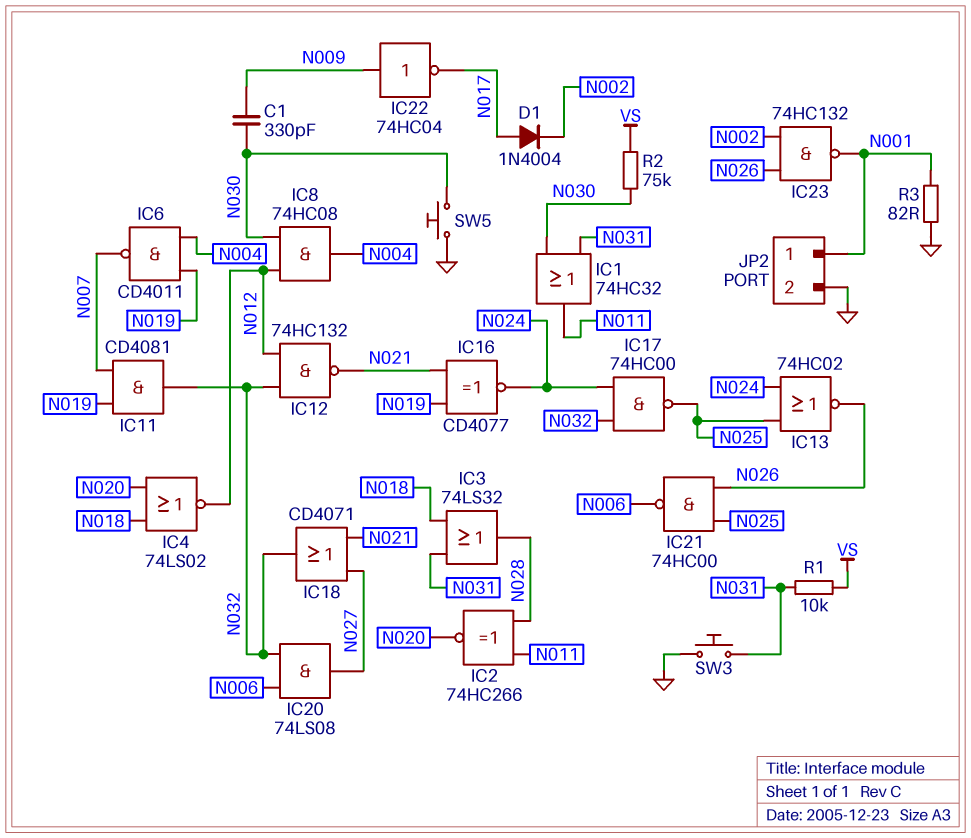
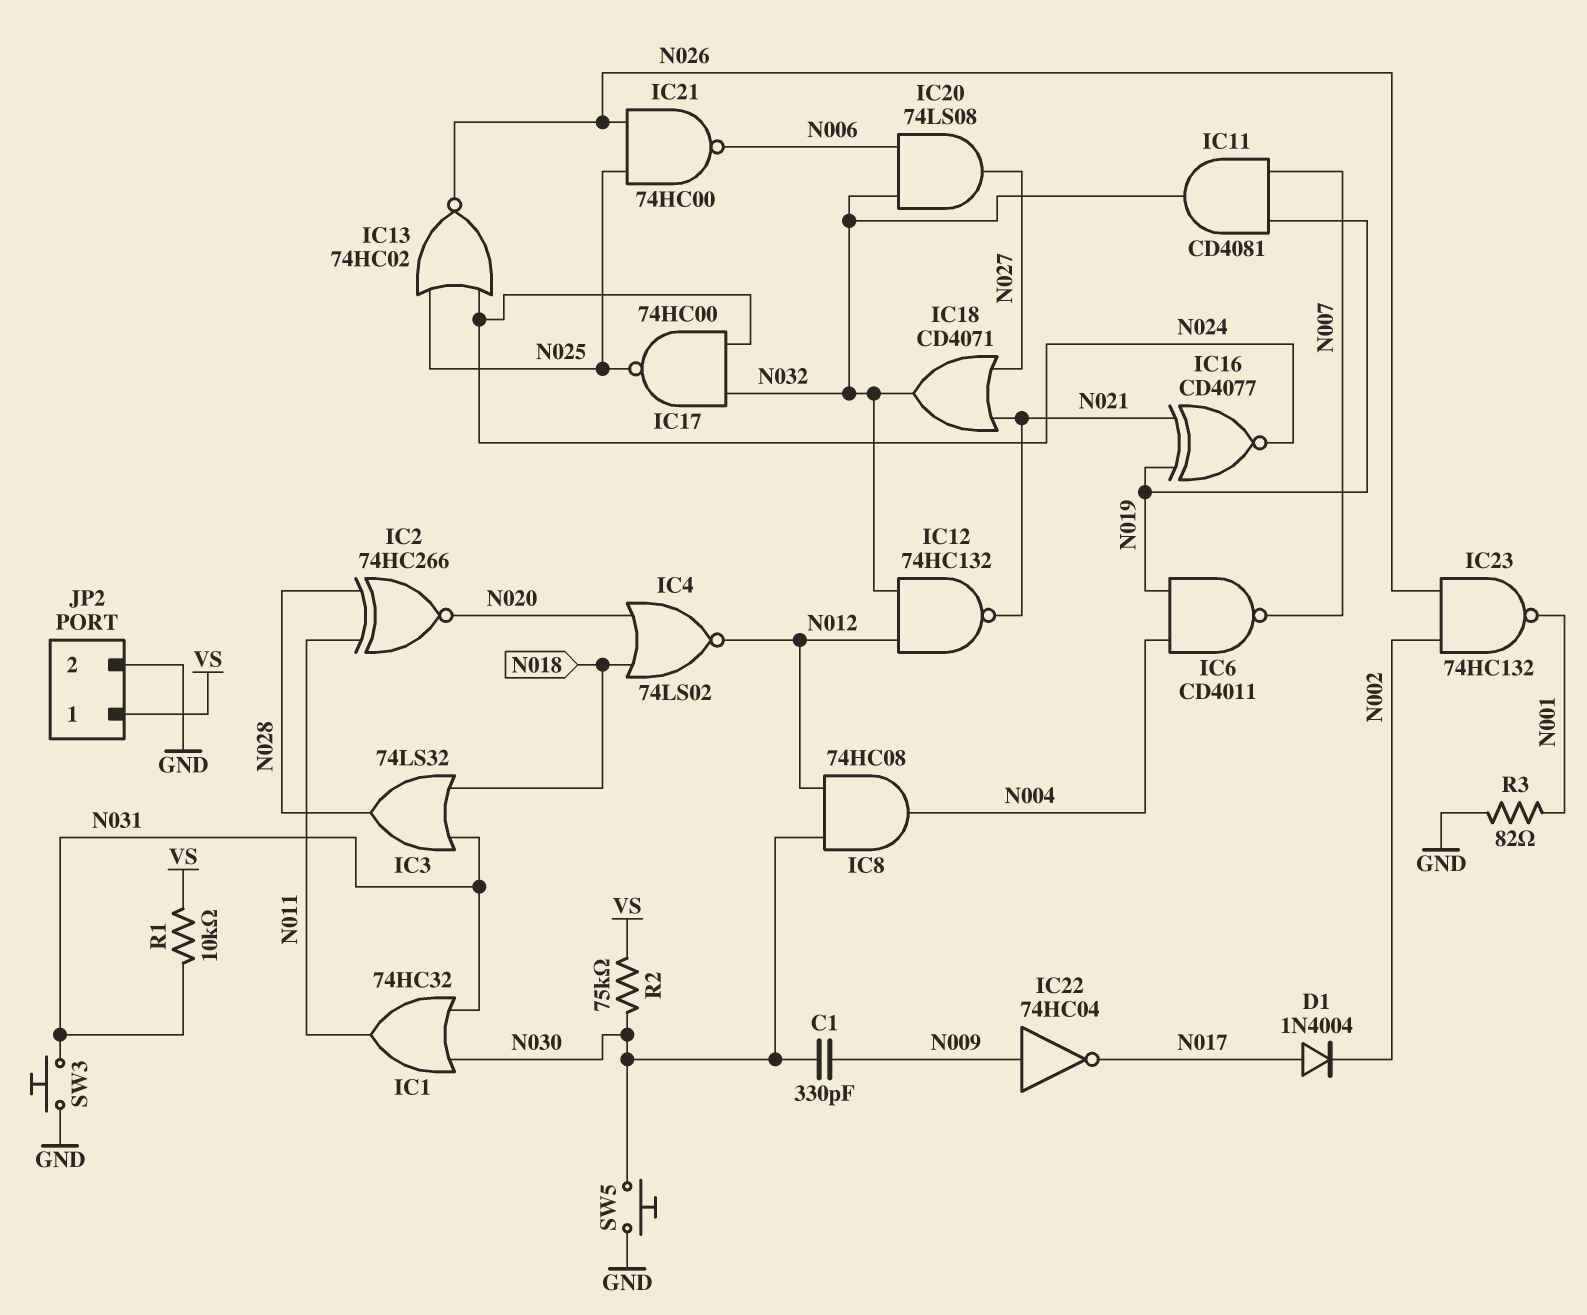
JP2 pin 1: N001 -> VS

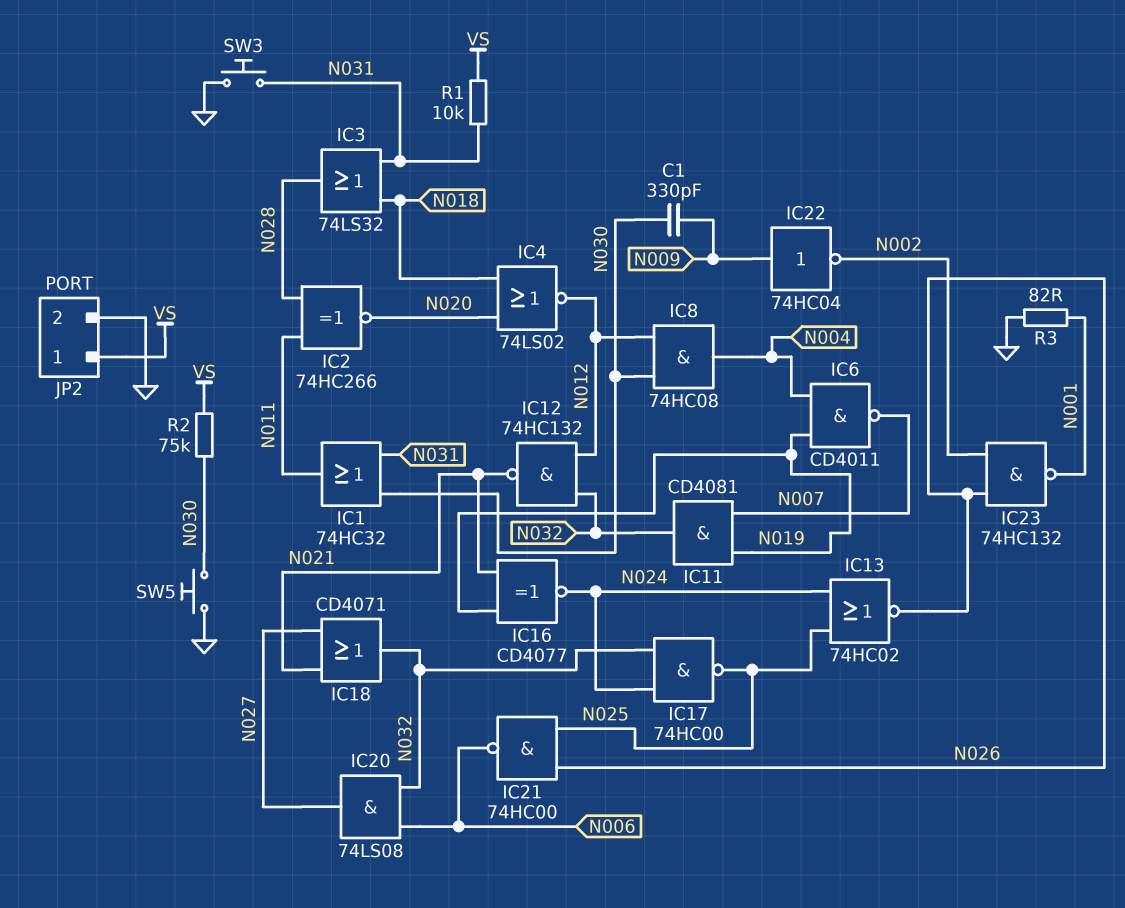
D1: diode 1N4004 (A N017, K N002) -> none
IC22: NOT 74HC04 (in N009, out N017) -> NOT 74HC04 (in N009, out N002)

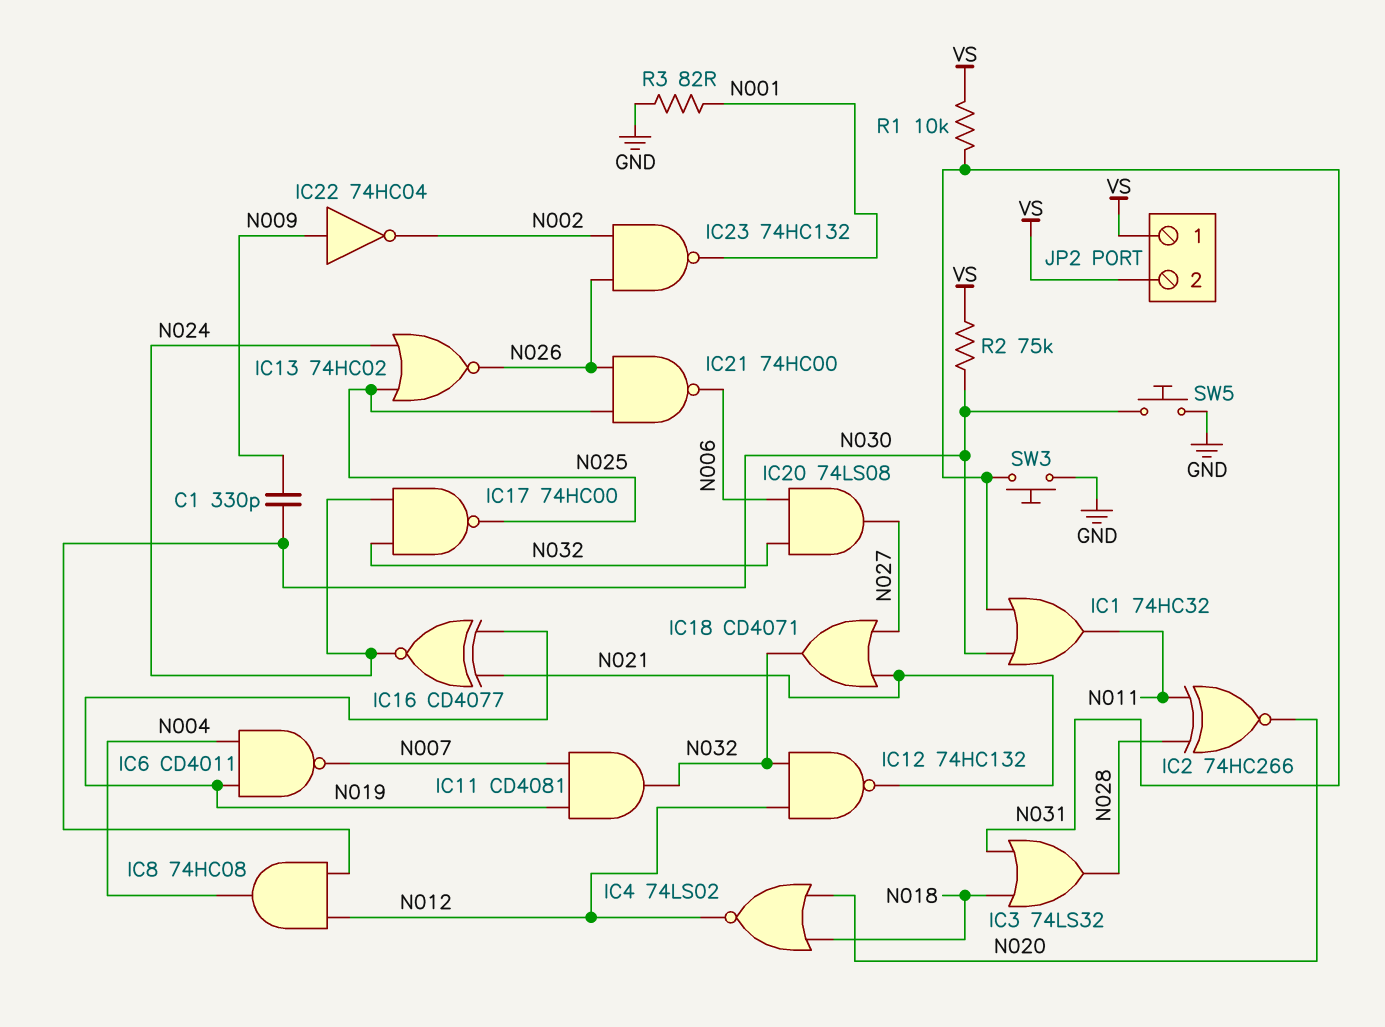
JP2 pin 2: GND -> VS

